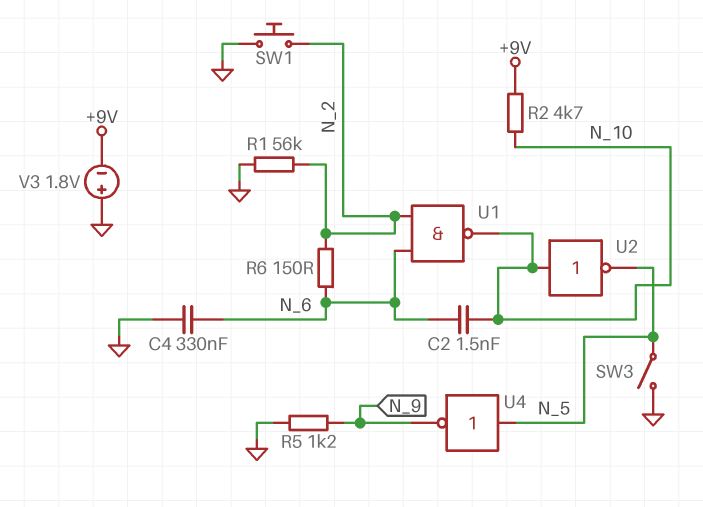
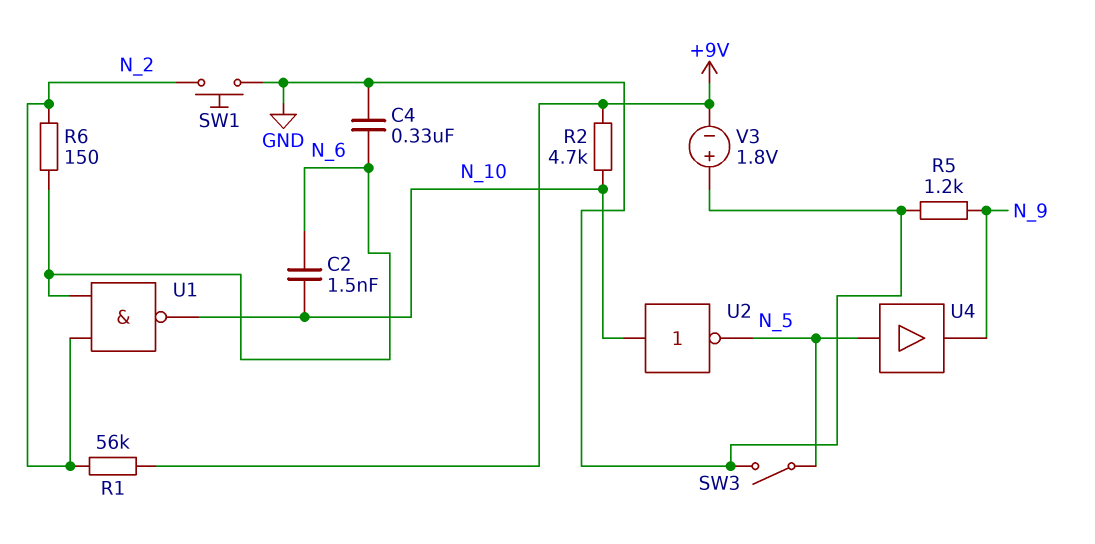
R1: 56k (GND, N_2) -> 56k (+9V, N_2)
U4: NOT (in N_5, out N_9) -> buffer (in N_5, out N_9)

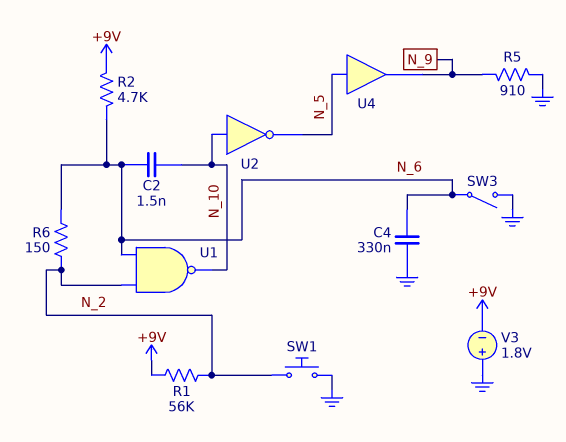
R2: 4.7k (+9V, N_10) -> 4.7k (+9V, N_6)
R5: 1.2k (GND, N_9) -> 910 (GND, N_9)
SW3: switch (GND, N_5) -> switch (GND, N_6)

